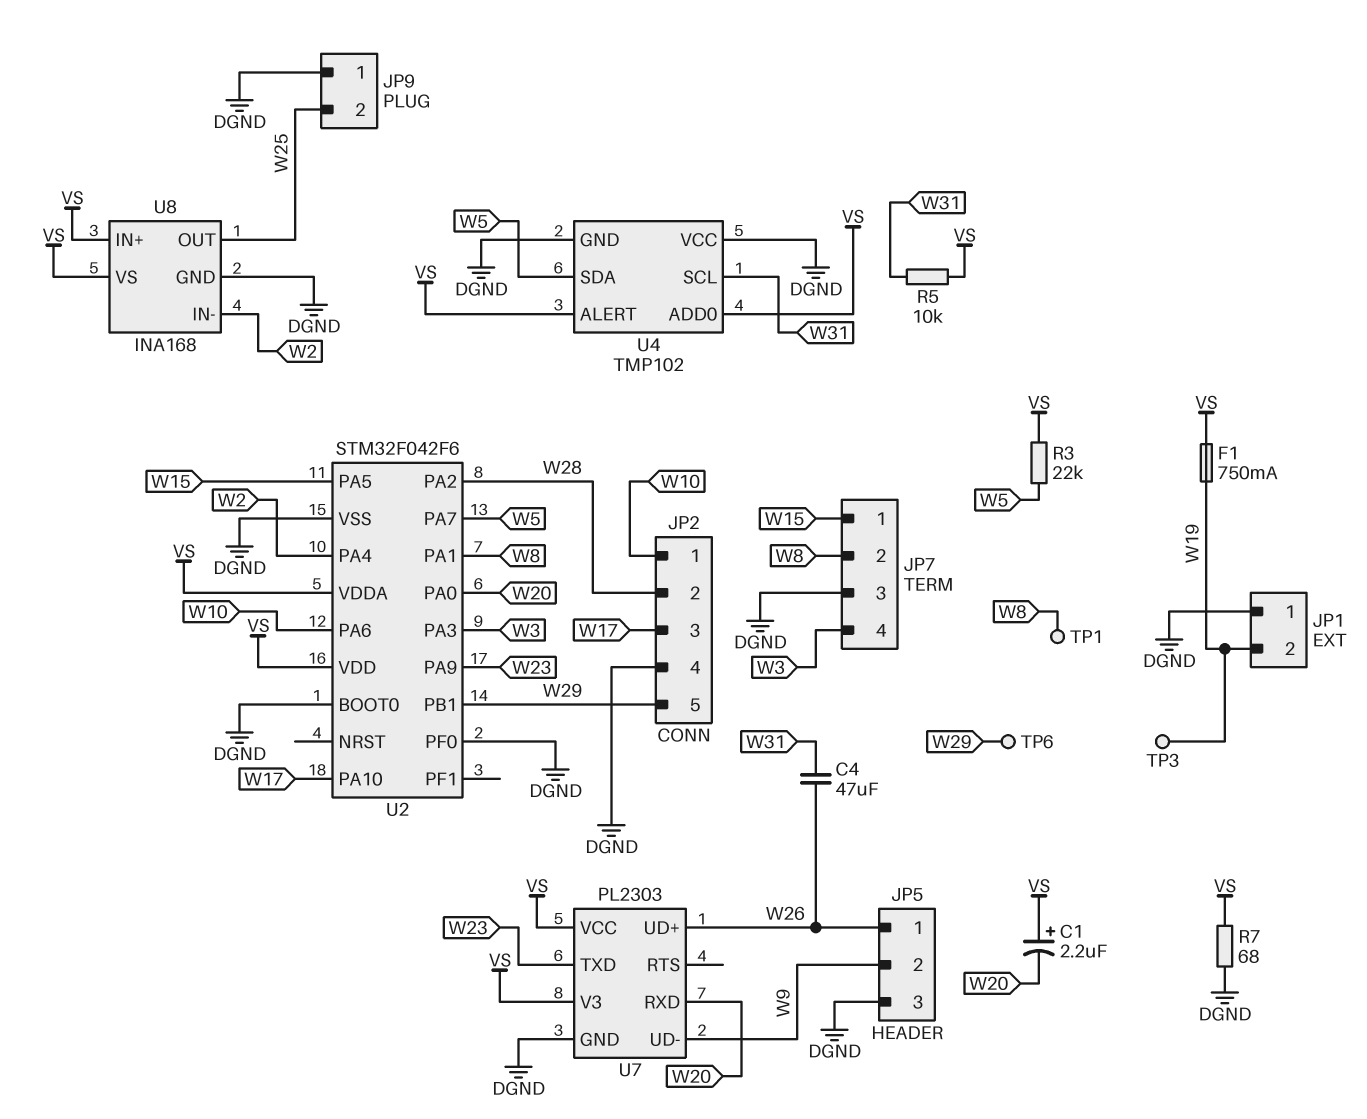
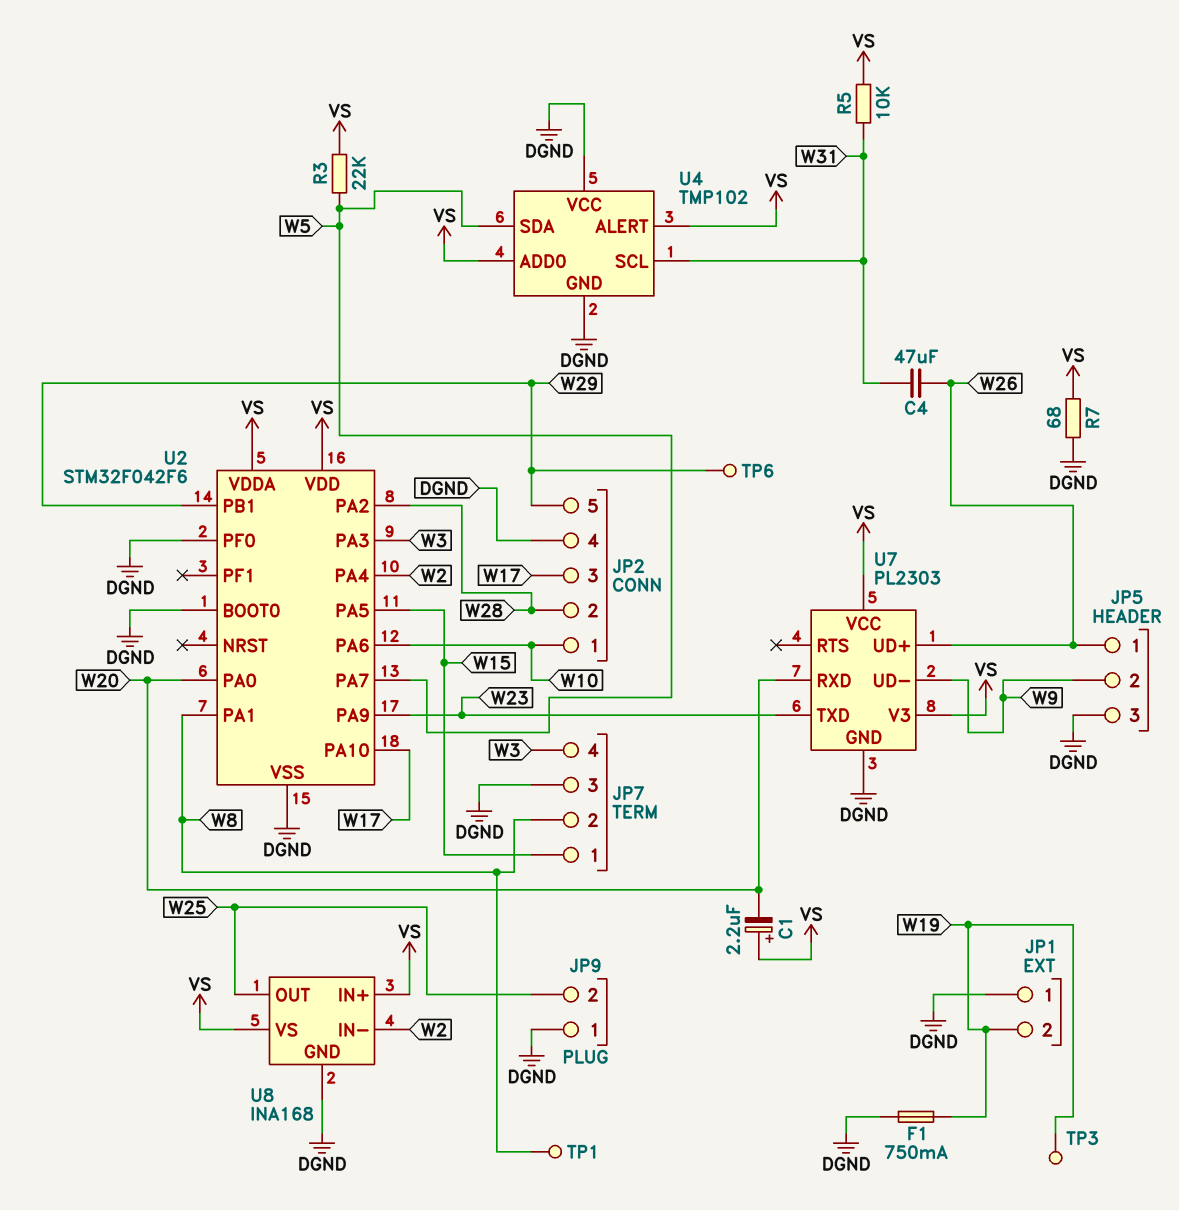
F1: 750mA (VS, W19) -> 750mA (DGND, W19)

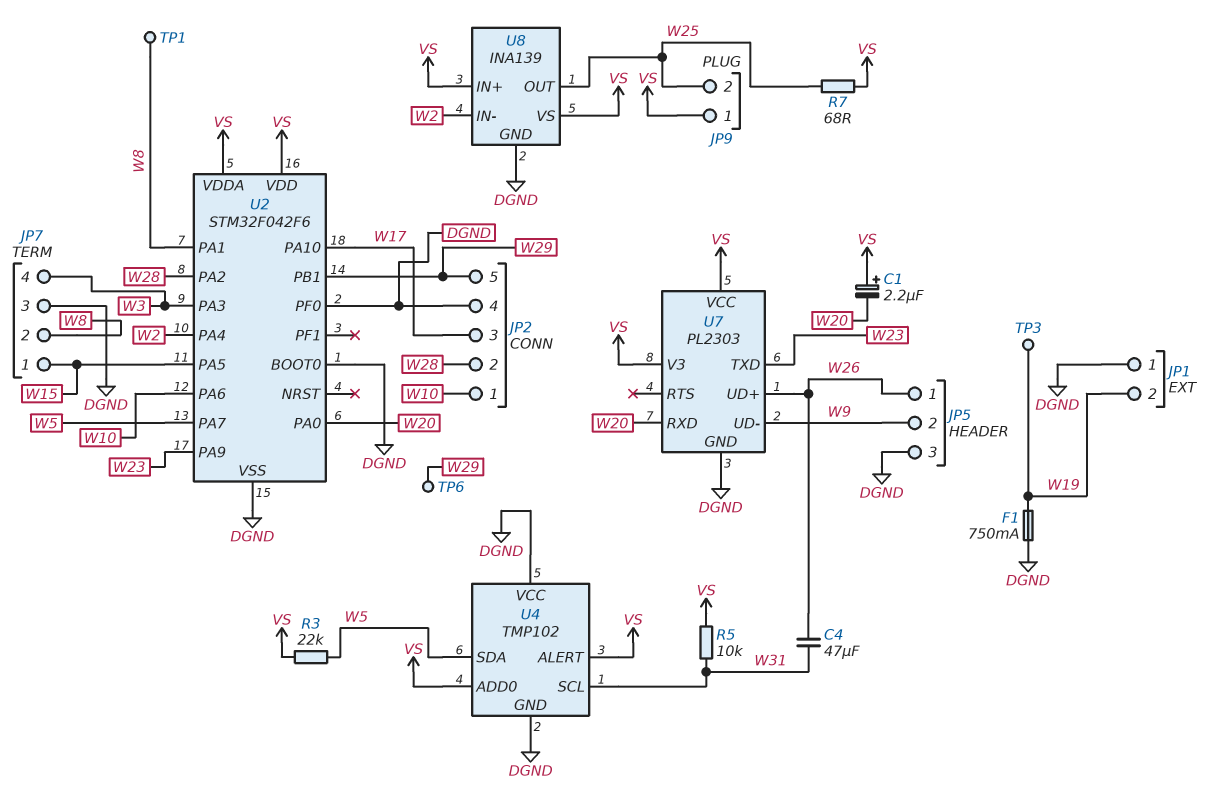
JP9 pin 1: DGND -> VS
R7: 68 (DGND, VS) -> 68 (VS, W25)
U8: INA168 -> INA139

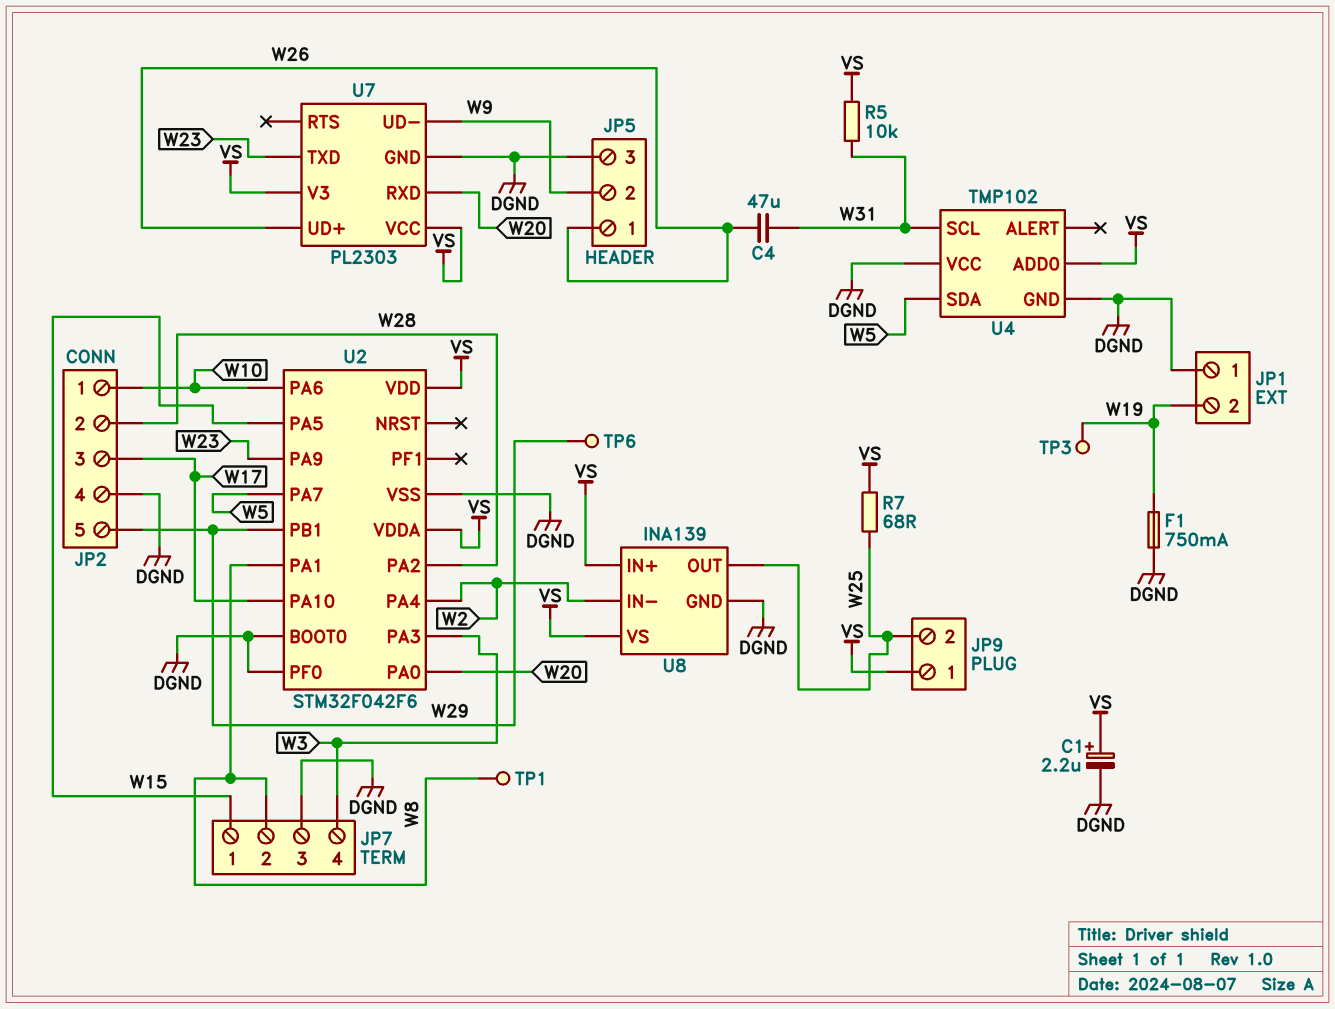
C1: 2.2uF (plus VS, minus W20) -> 2.2uF (plus VS, minus DGND)
R3: 22k (VS, W5) -> none
U4 pin ALERT: VS -> none

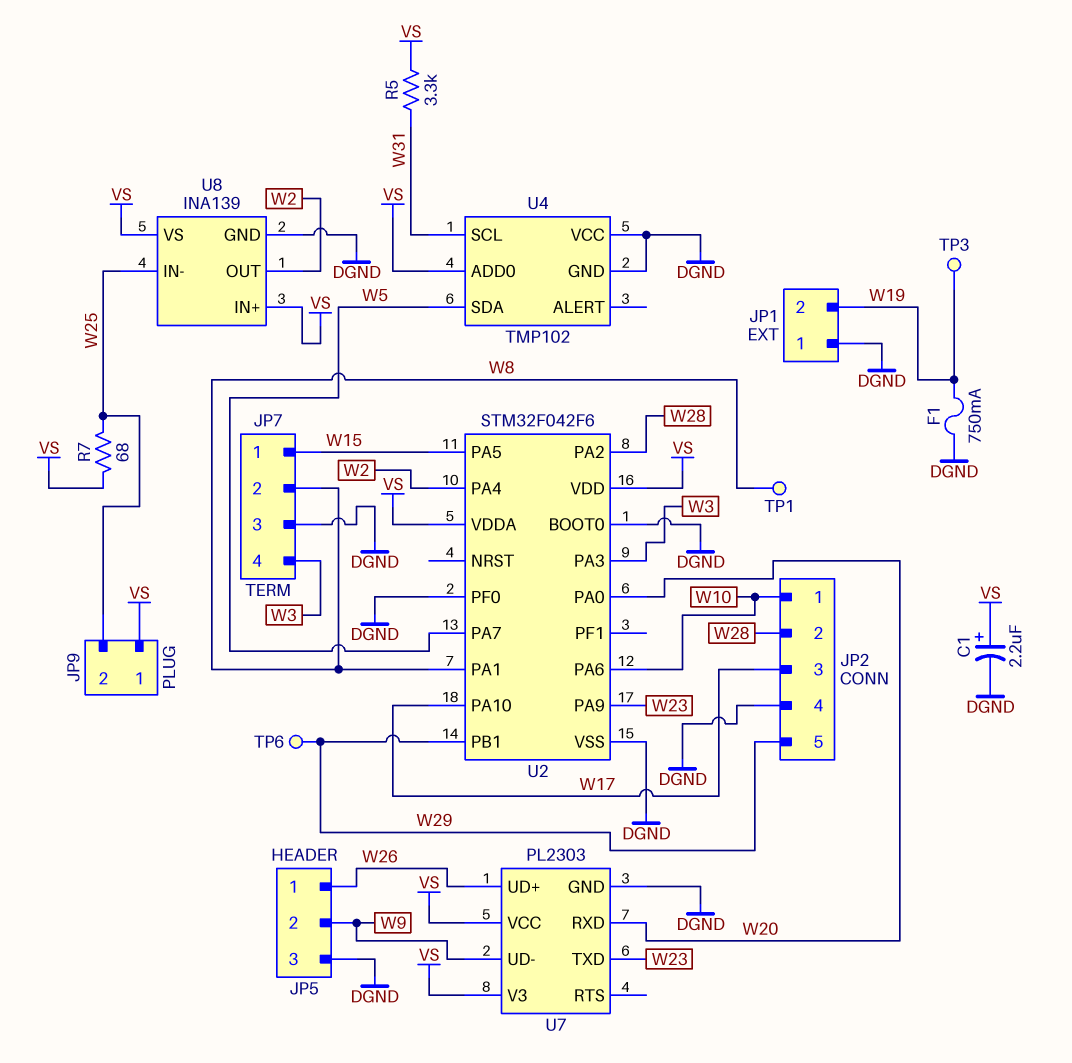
C4: 47uF (W26, W31) -> none
R5: 10k (VS, W31) -> 3.3k (VS, W31)
U8 pin IN-: W2 -> W25
U8 pin OUT: W25 -> W2

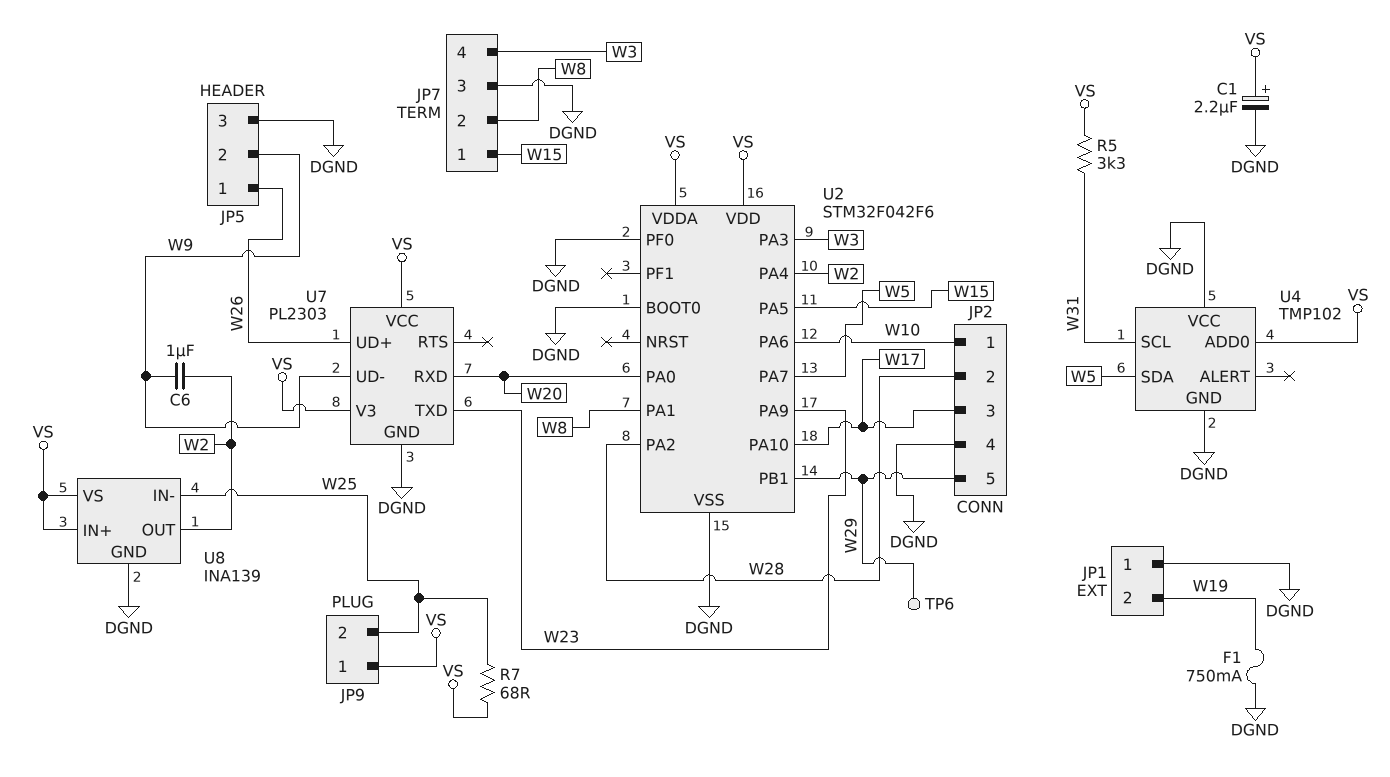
C6: none -> 1uF (W2, W9)
TP1: test point (W8) -> none
TP3: test point (W19) -> none

